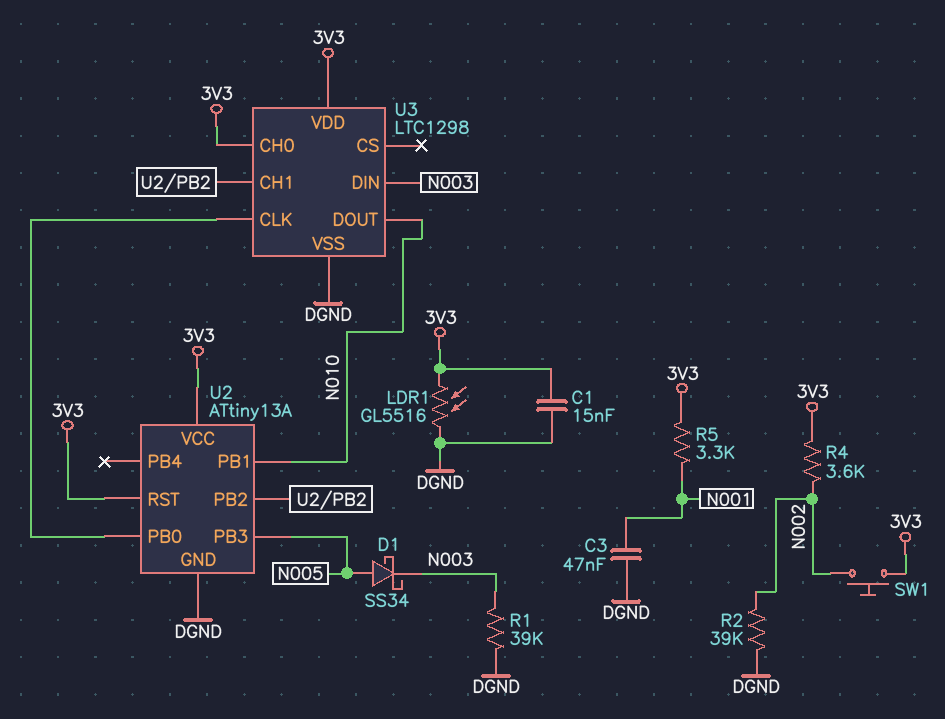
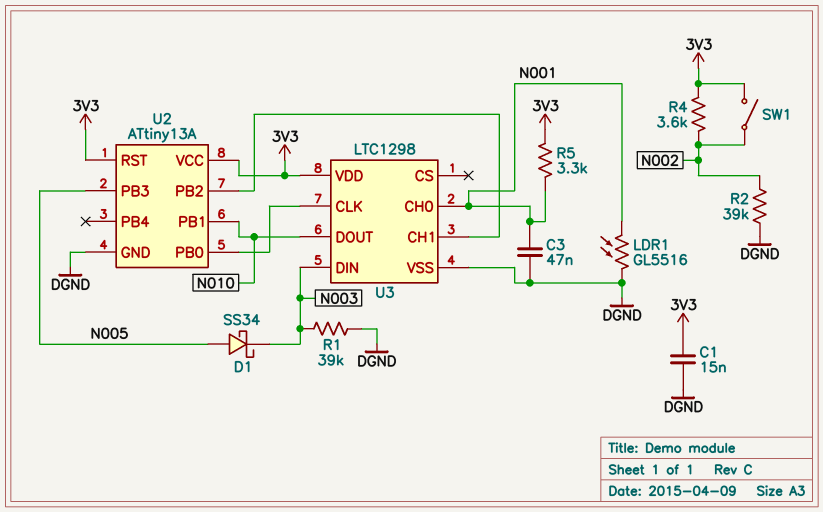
LDR1: GL5516 (3V3, DGND) -> GL5516 (DGND, N001)
SW1: button (3V3, N002) -> switch (3V3, N002)
U3 pin CH0: 3V3 -> N001

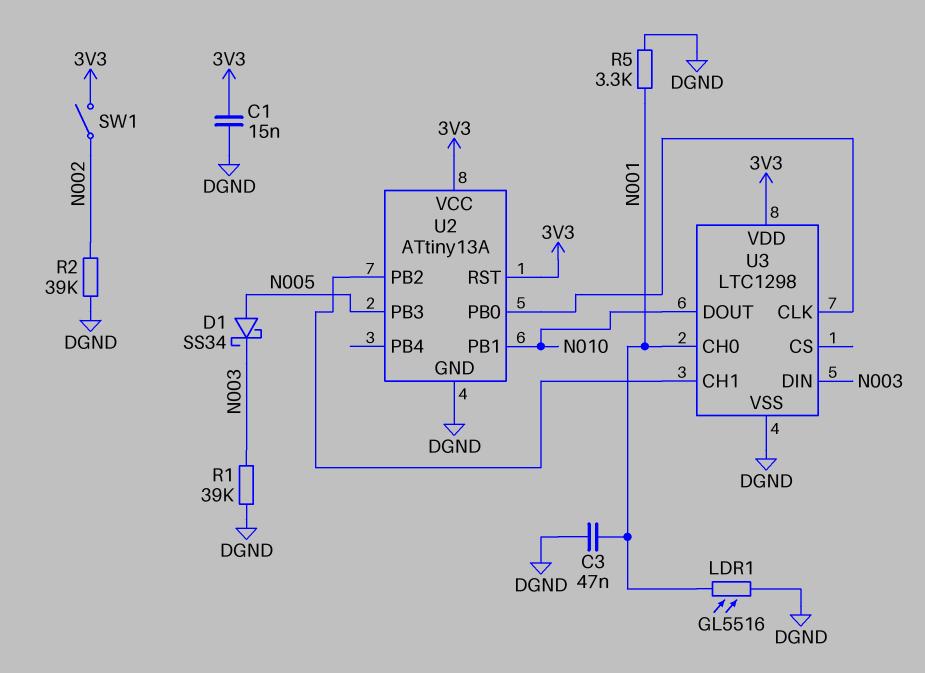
R4: 3.6k (3V3, N002) -> none
R5: 3.3k (3V3, N001) -> 3.3k (DGND, N001)

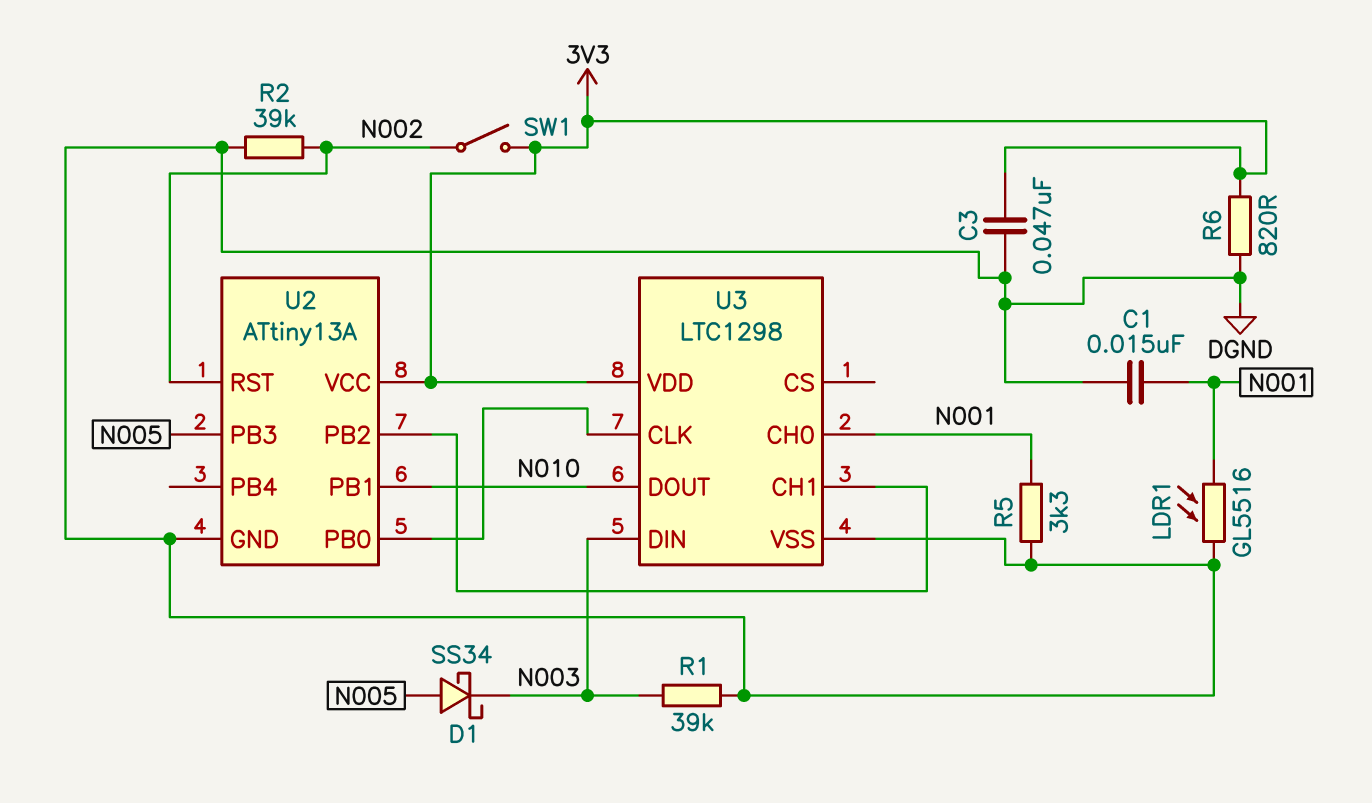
C1: 15nF (3V3, DGND) -> 15nF (DGND, N001)
C3: 47nF (DGND, N001) -> 47nF (3V3, DGND)
R6: none -> 820 (3V3, DGND)
U2 pin RST: 3V3 -> N002

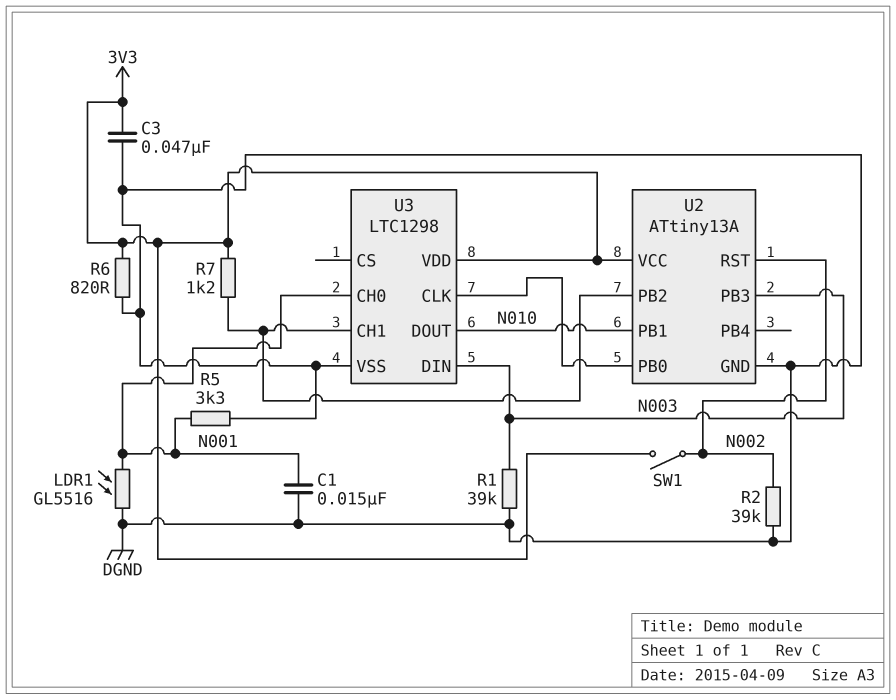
D1: schottky SS34 (A N005, K N003) -> none
R7: none -> 1.2k (3V3, U2/PB2)
U2 pin PB3: N005 -> N003

